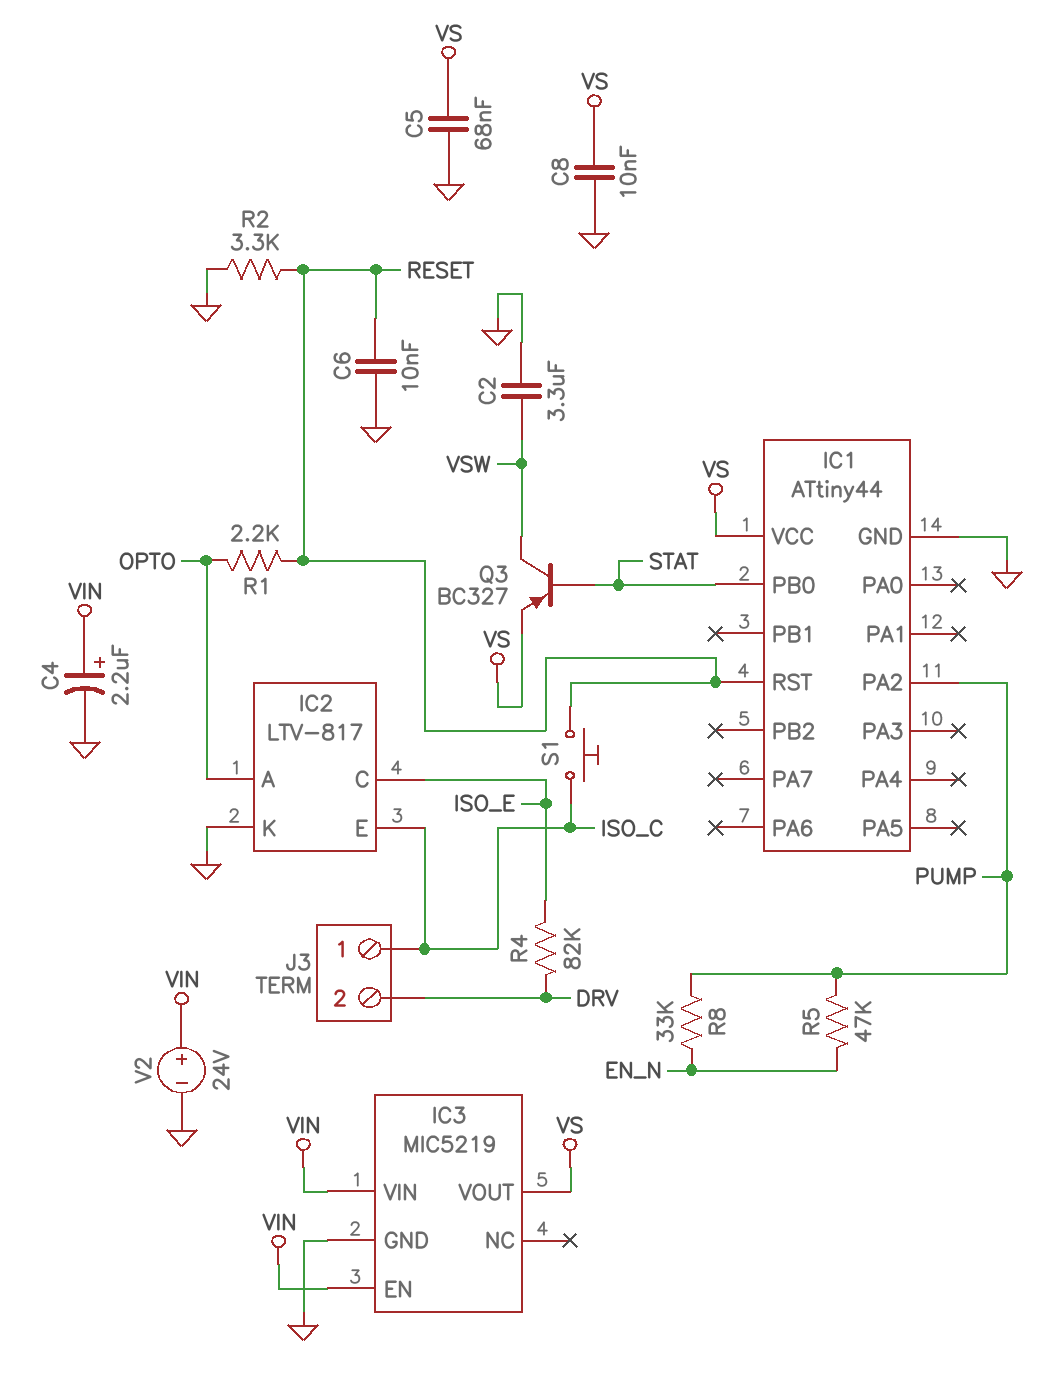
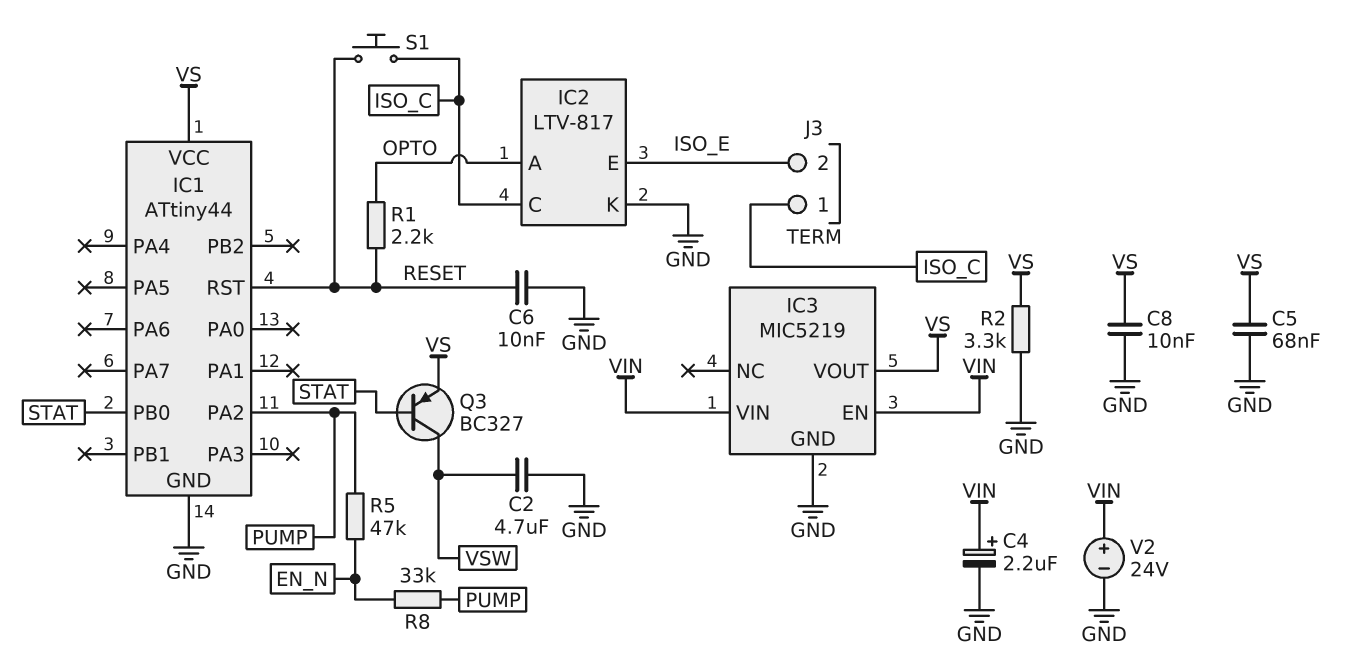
C2: 3.3uF (GND, VSW) -> 4.7uF (GND, VSW)
IC2 pin C: ISO_E -> ISO_C
IC2 pin E: ISO_C -> ISO_E
J3 pin 2: DRV -> ISO_E
R2: 3.3k (GND, RESET) -> 3.3k (GND, VS)
R4: 82k (DRV, ISO_E) -> none

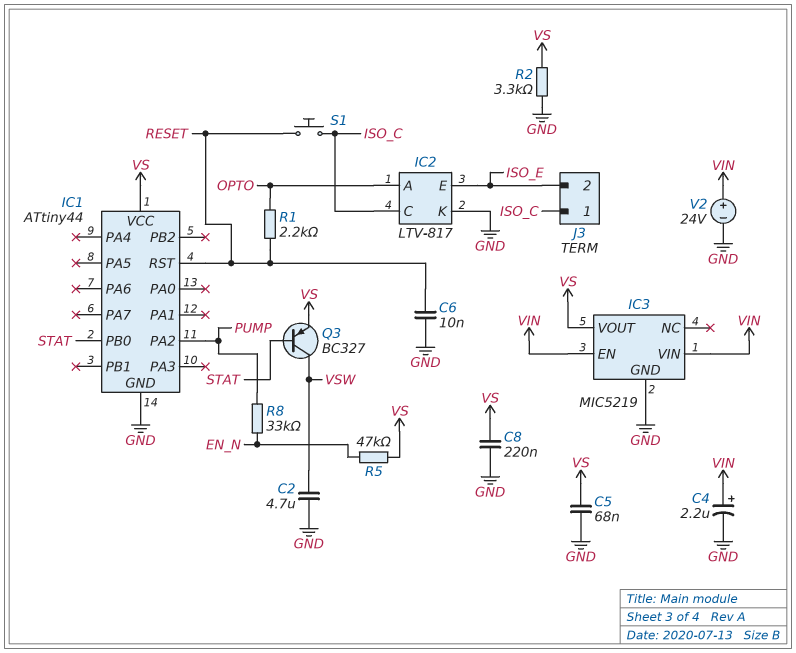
C8: 10nF (GND, VS) -> 220nF (GND, VS)
R5: 47k (EN_N, PUMP) -> 47k (EN_N, VS)

